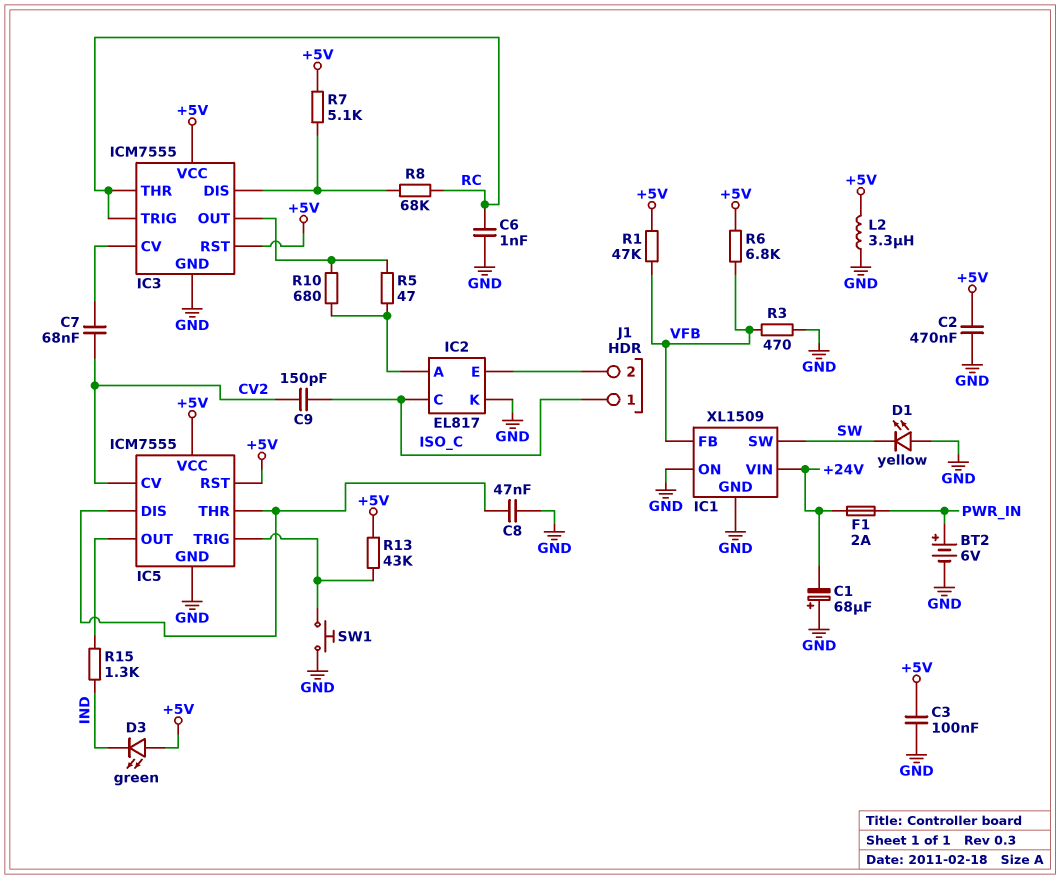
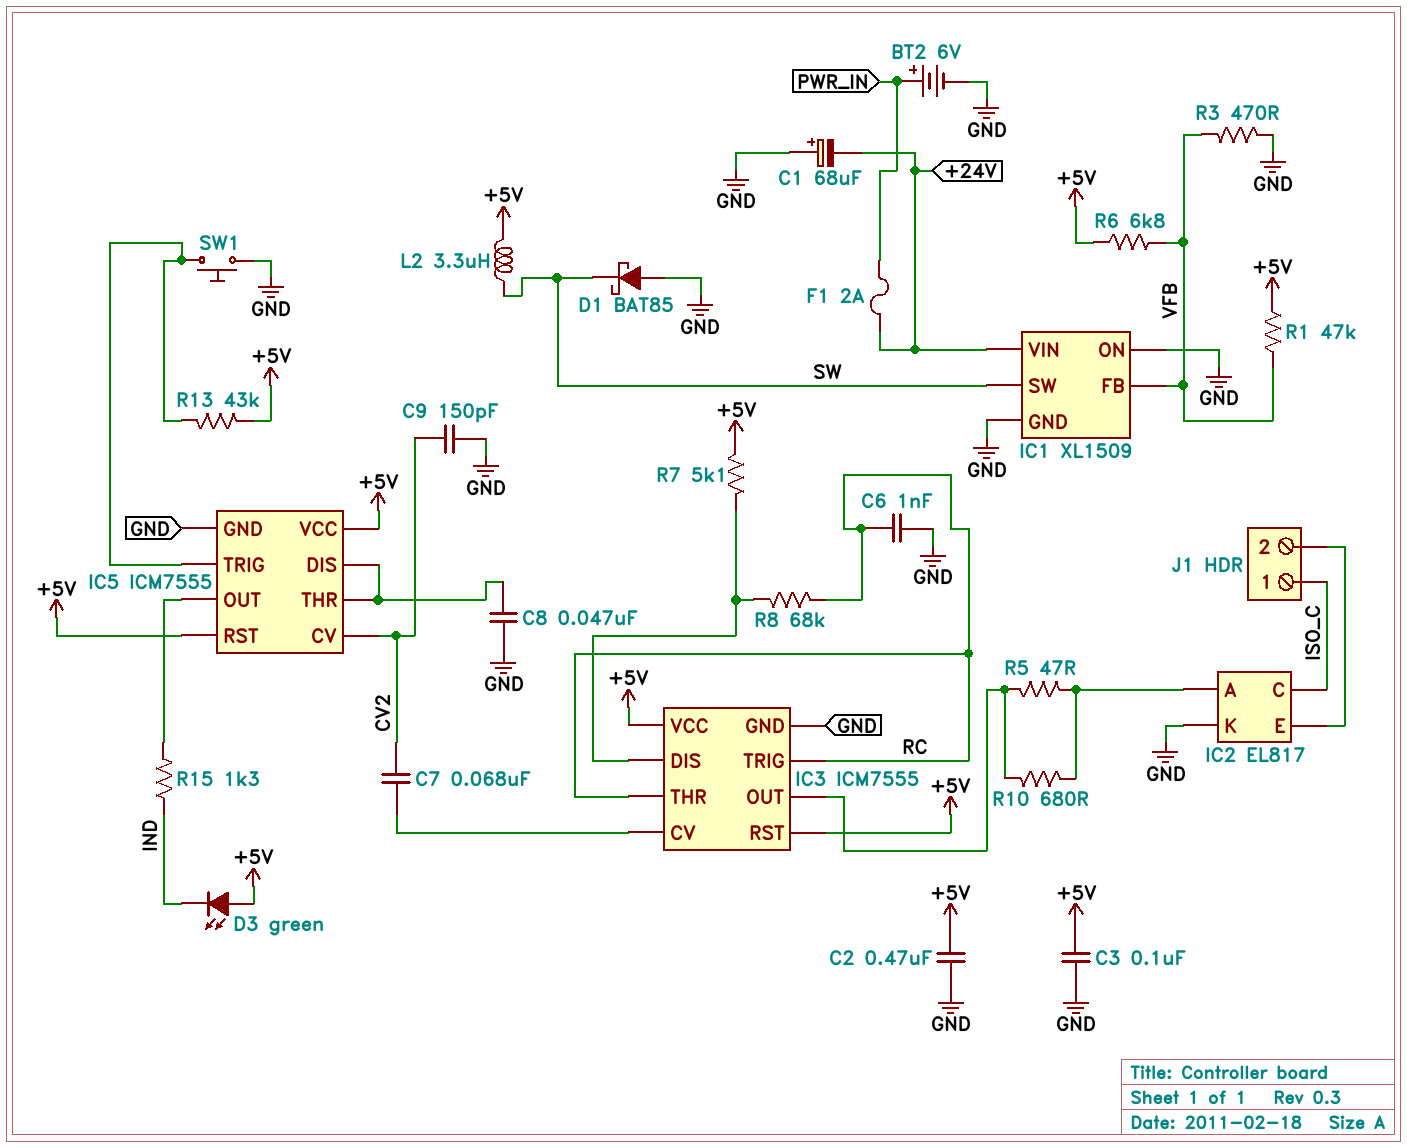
C9: 150pF (CV2, ISO_C) -> 150pF (CV2, GND)
D1: LED yellow (A GND, K SW) -> schottky BAT85 (A GND, K SW)
L2: 3.3uH (+5V, GND) -> 3.3uH (+5V, SW)

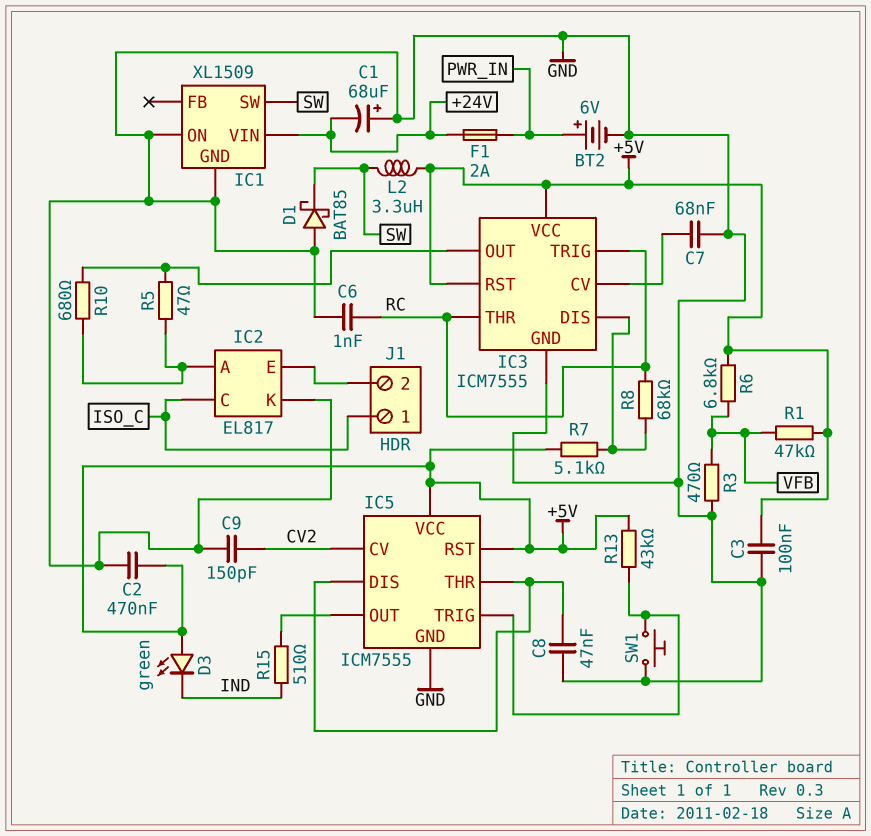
C7: 68nF (CV2, IC3/CV) -> 68nF (GND, IC3/CV)
IC1 pin FB: VFB -> none
R15: 1.3k (IC5/OUT, IND) -> 510 (IC5/OUT, IND)

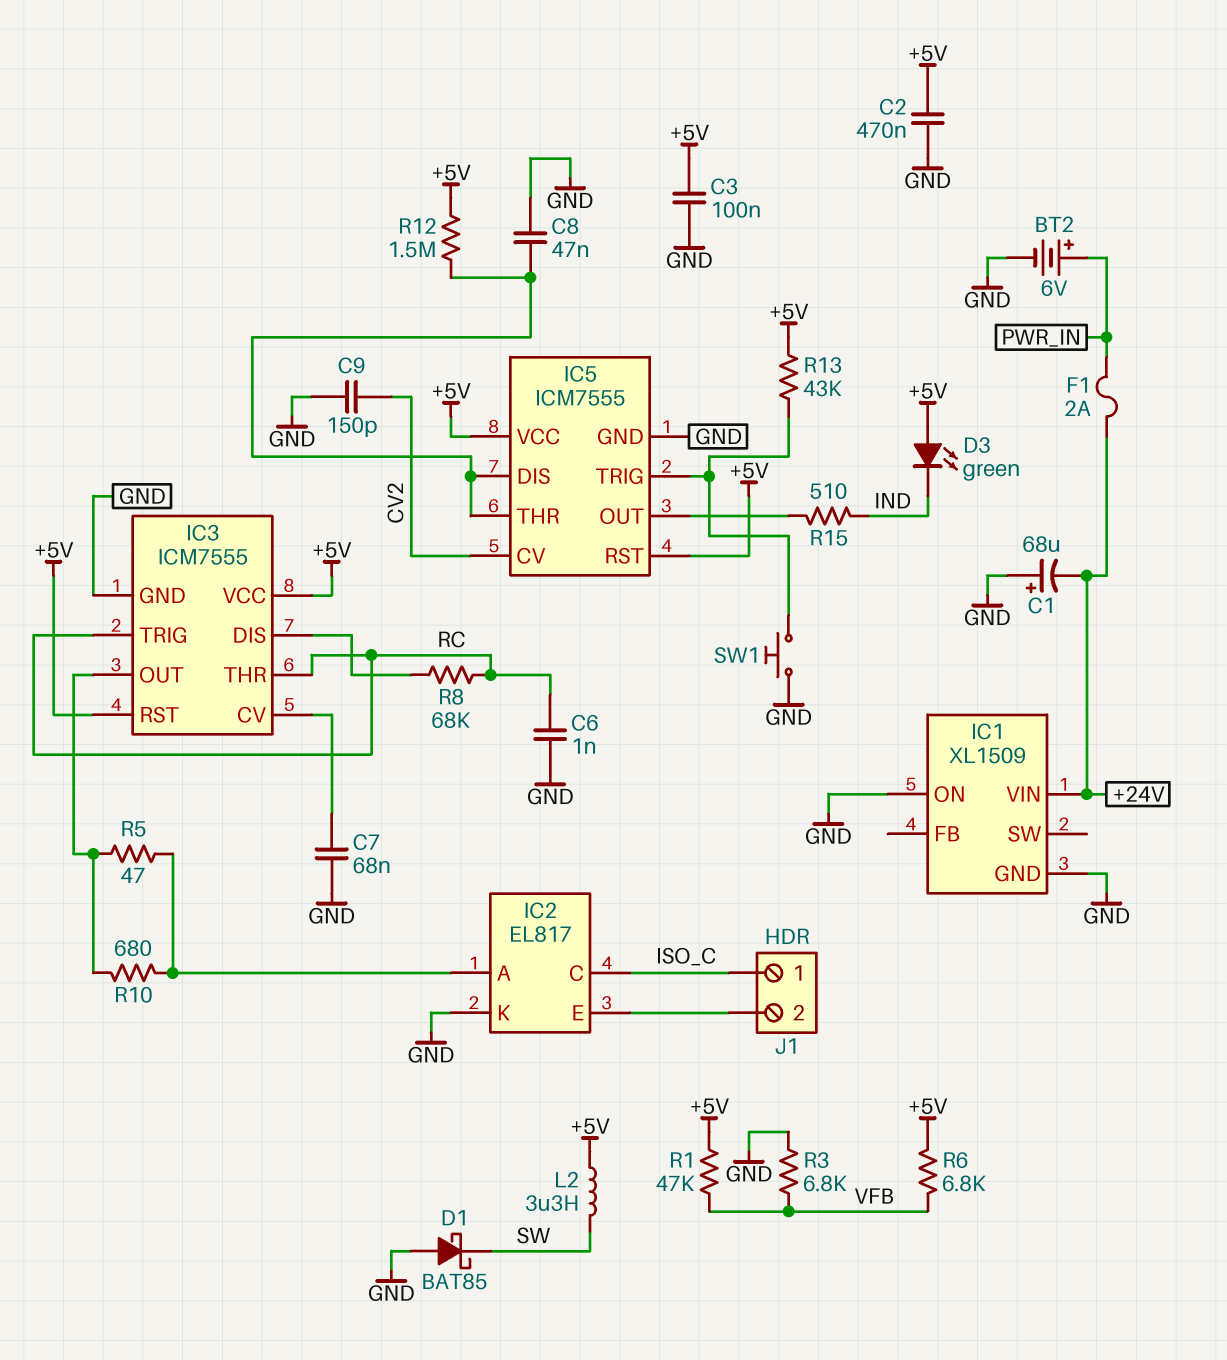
IC1 pin SW: SW -> none
R3: 470 (GND, VFB) -> 6.8k (GND, VFB)
R7: 5.1k (+5V, IC3/DIS) -> none
R12: none -> 1.5M (+5V, IC5/DIS)

